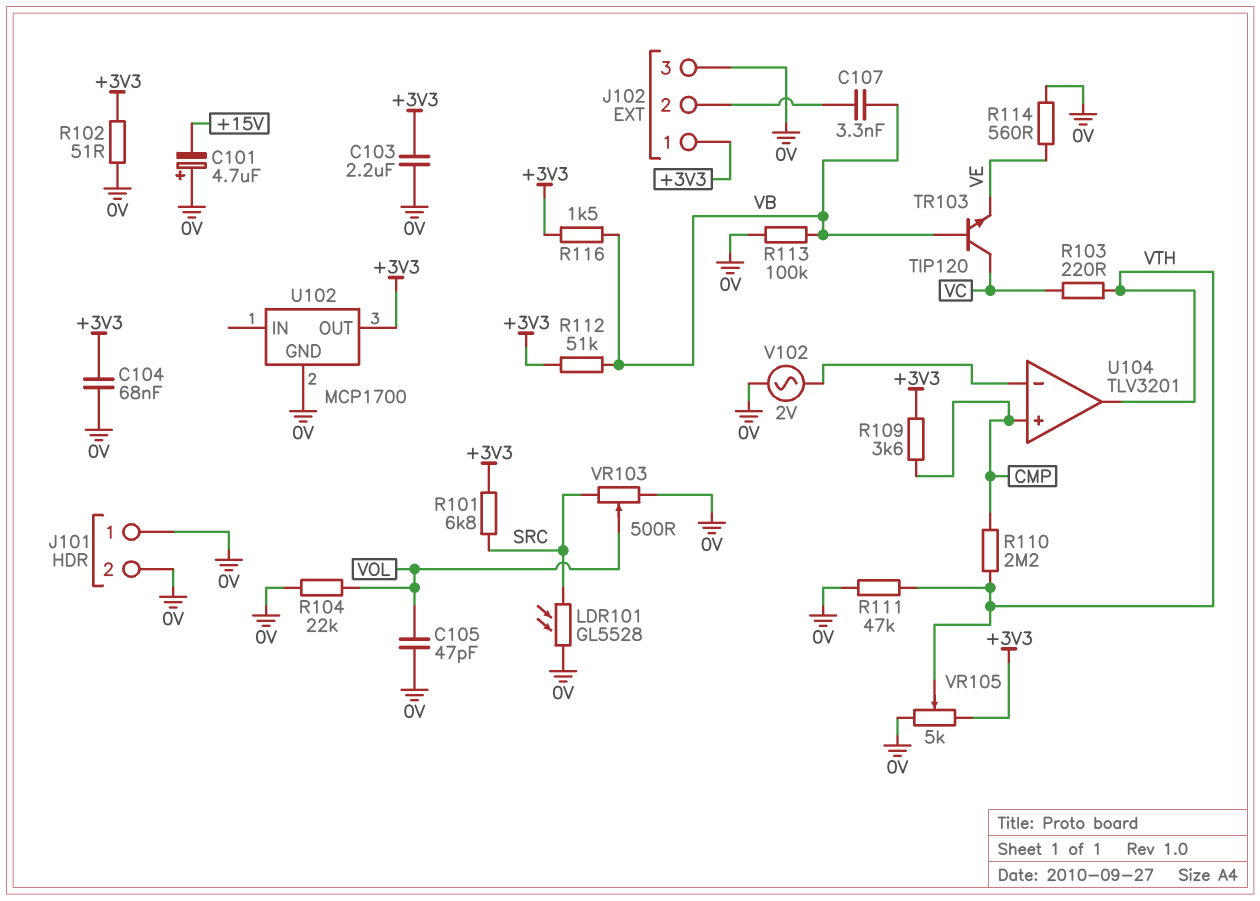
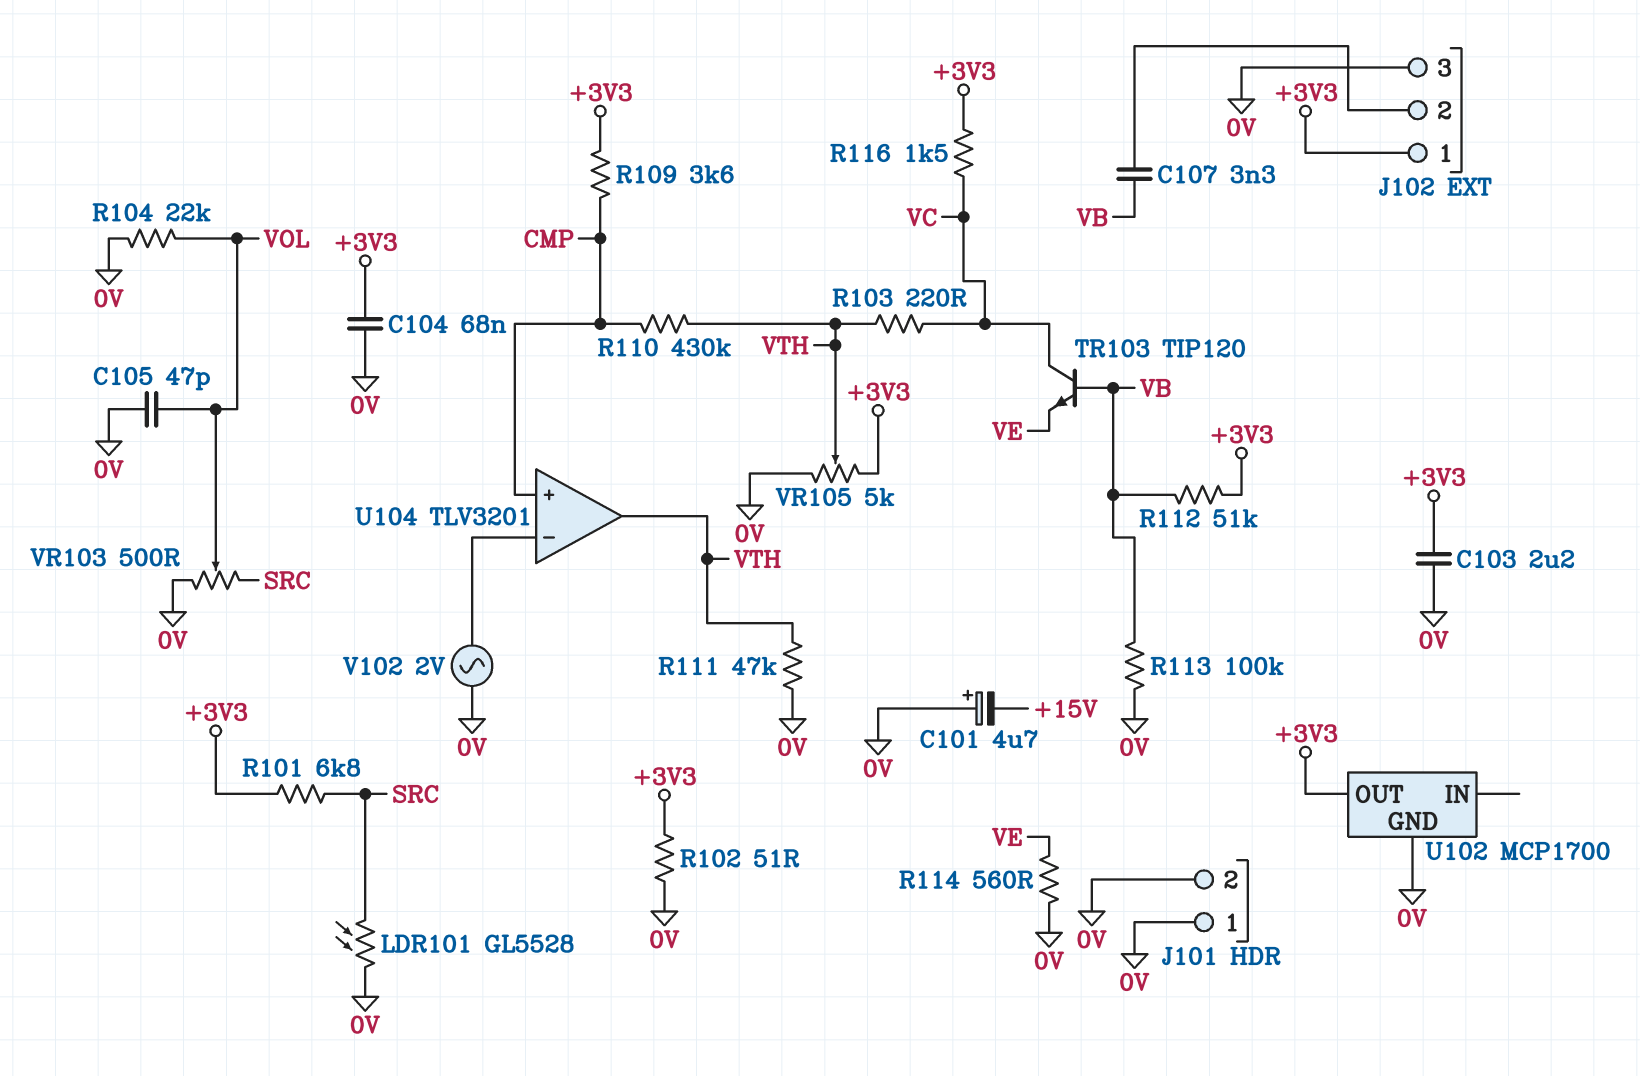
R110: 2.2M (CMP, VTH) -> 430k (CMP, VTH)
R116: 1.5k (+3V3, VB) -> 1.5k (+3V3, VC)

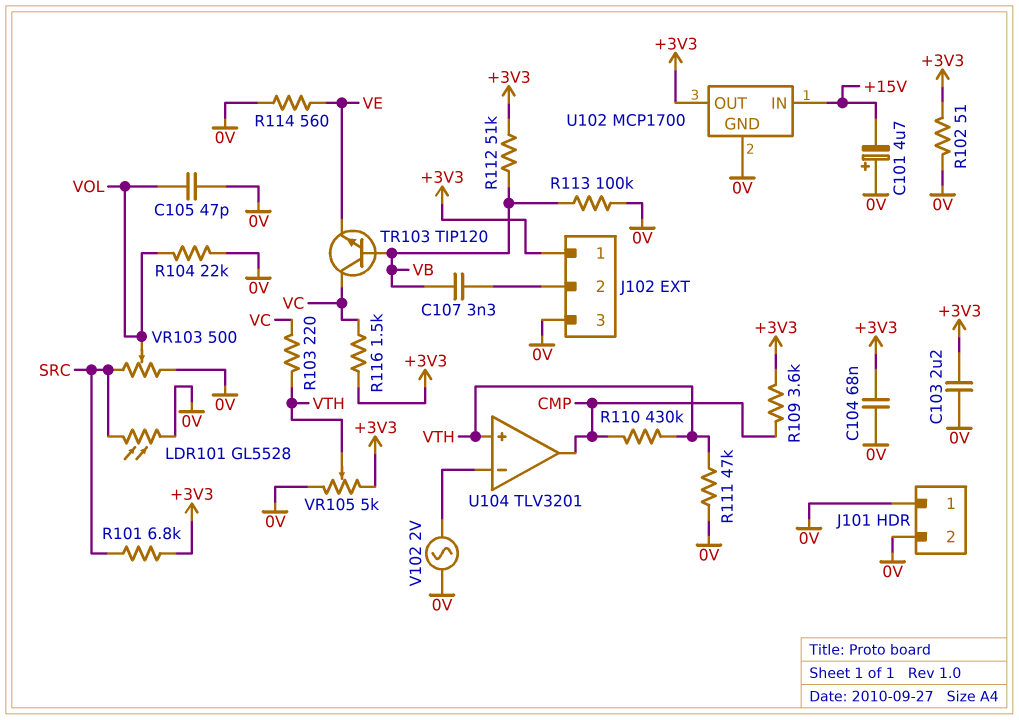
U102 pin IN: none -> +15V
U104 pin in+: CMP -> VTH
U104 pin out: VTH -> CMP

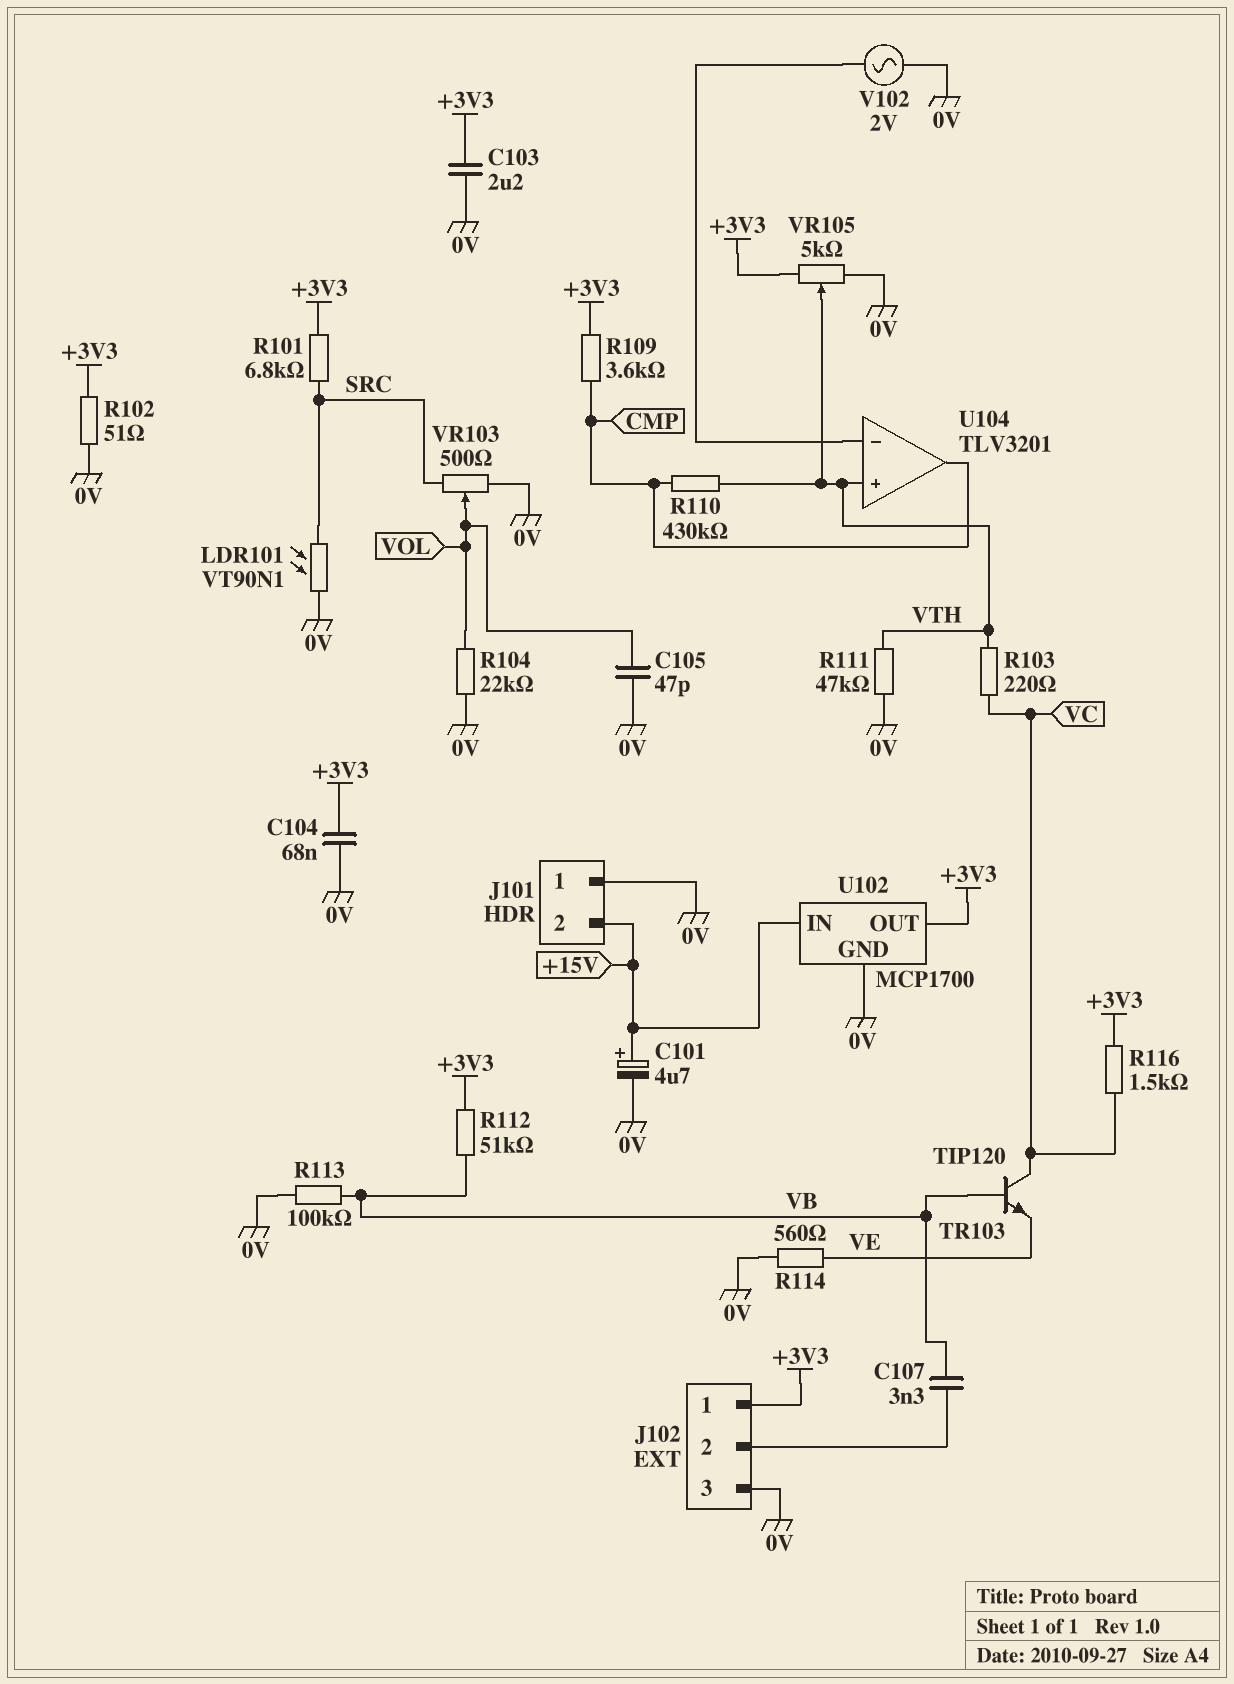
C101: 4.7uF (plus 0V, minus +15V) -> 4.7uF (plus +15V, minus 0V)
J101 pin 2: 0V -> +15V
LDR101: GL5528 (0V, SRC) -> VT90N1 (0V, SRC)

